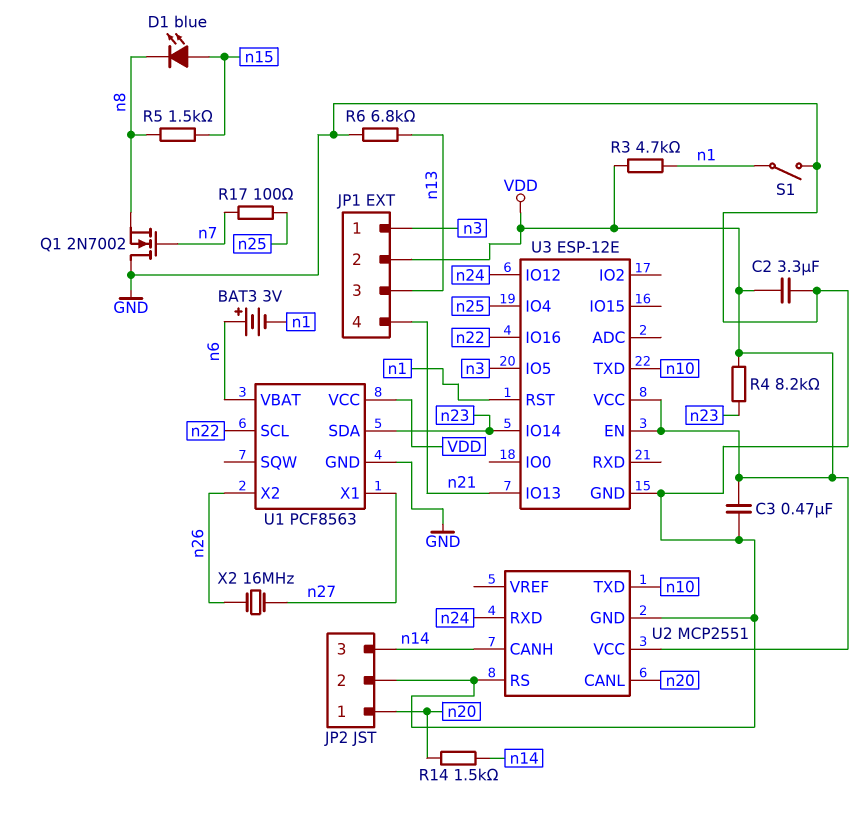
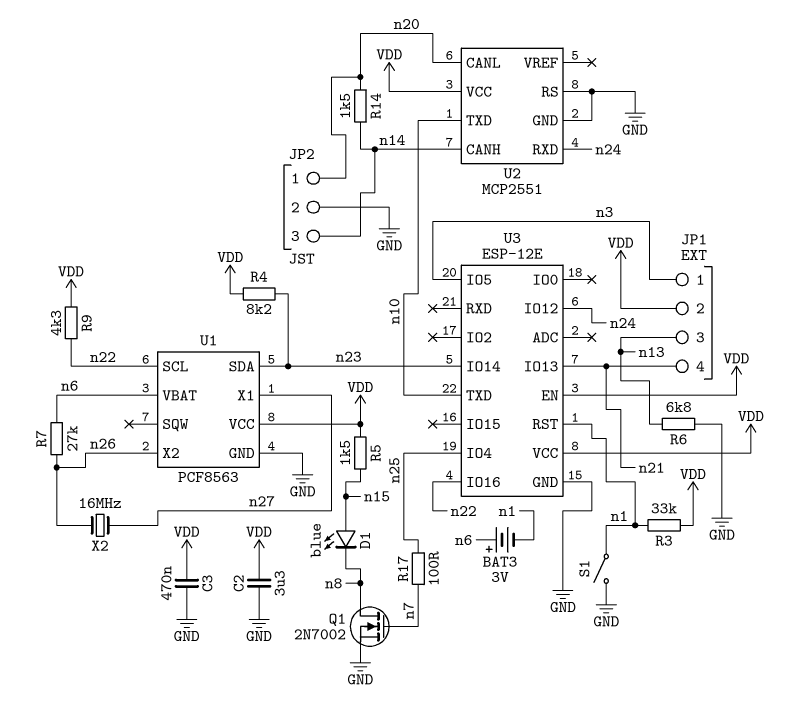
Q1: NMOS 2N7002 (G n7, D GND, S n8) -> NMOS 2N7002 (G n7, D n8, S GND)
R3: 4.7k (VDD, n1) -> 33k (VDD, n1)
R5: 1.5k (n8, n15) -> 1.5k (VDD, n15)
R7: none -> 27k (n6, n26)
R9: none -> 4.3k (VDD, n22)

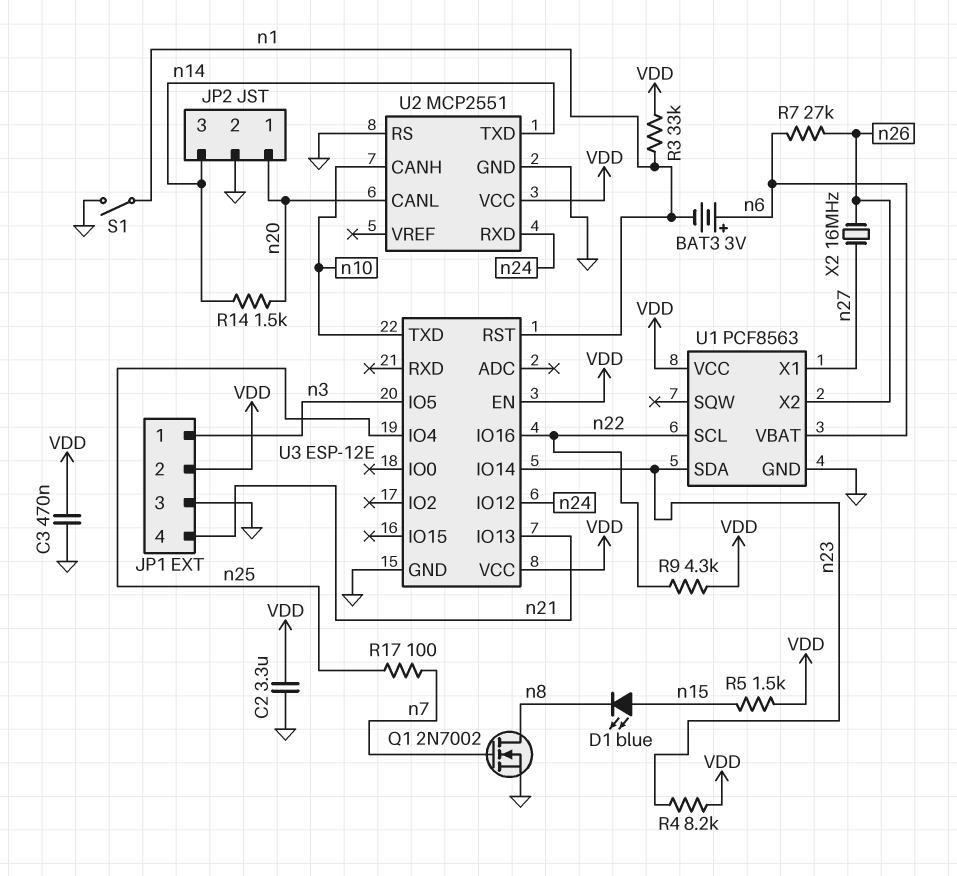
JP1 pin 3: n13 -> GND
R6: 6.8k (GND, n13) -> none
U2 pin CANH: n14 -> n10
U2 pin TXD: n10 -> n14

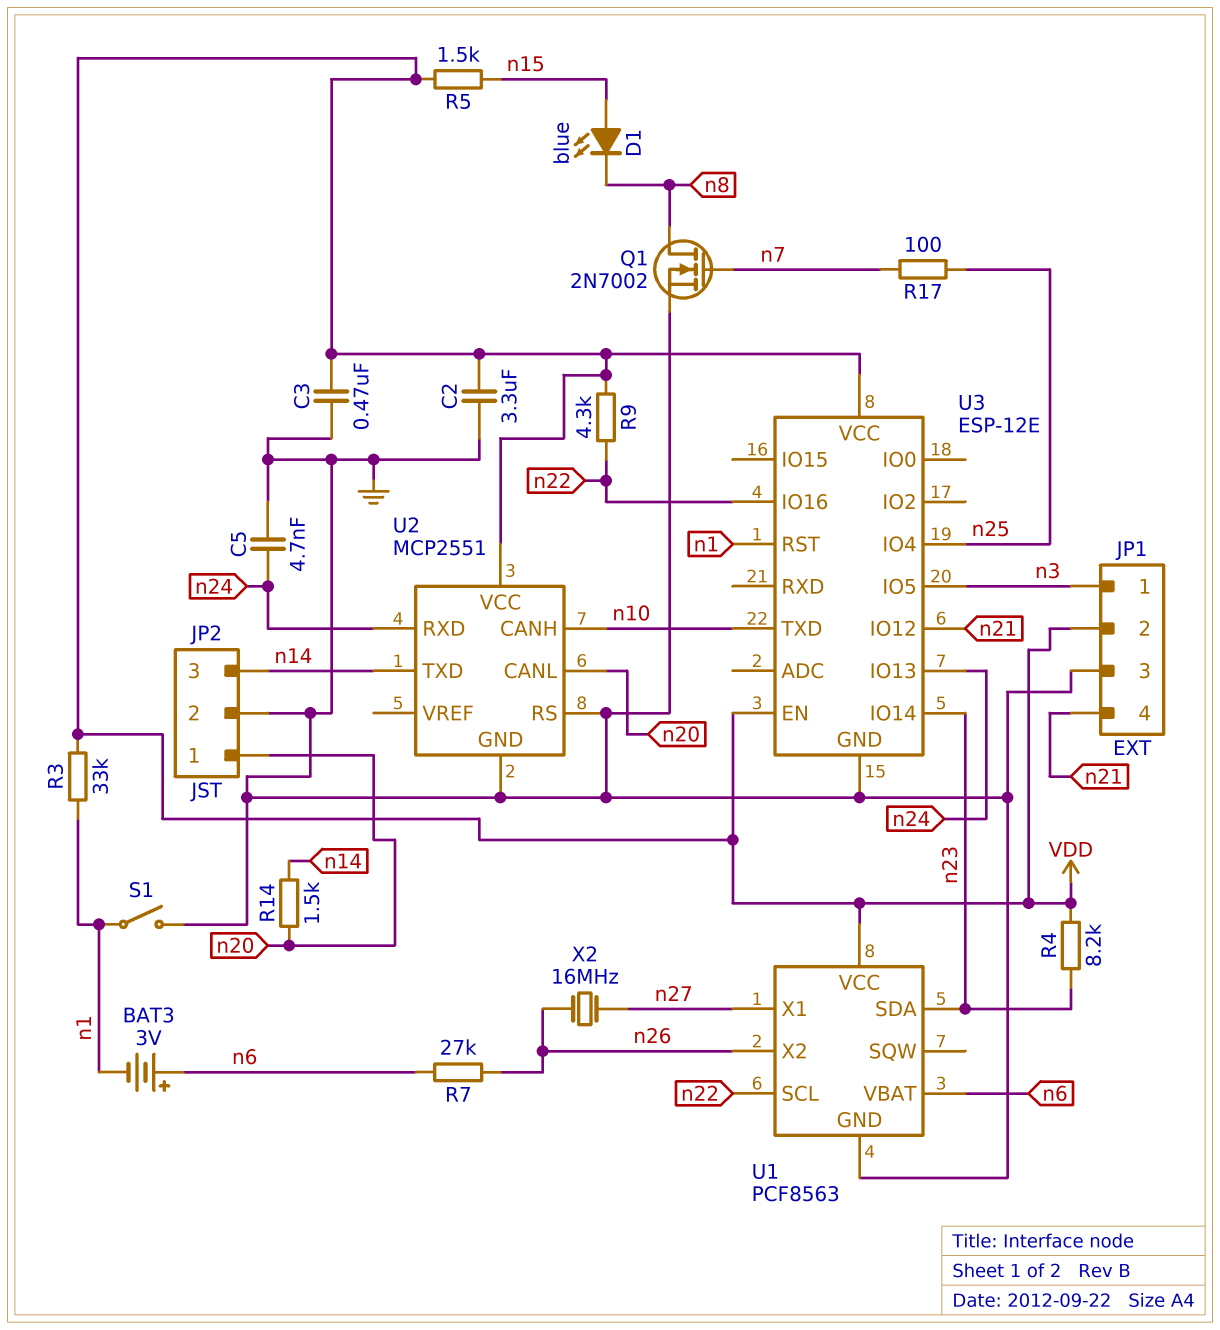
C5: none -> 4.7nF (GND, n24)
U3 pin IO12: n24 -> n21
U3 pin IO13: n21 -> n24

